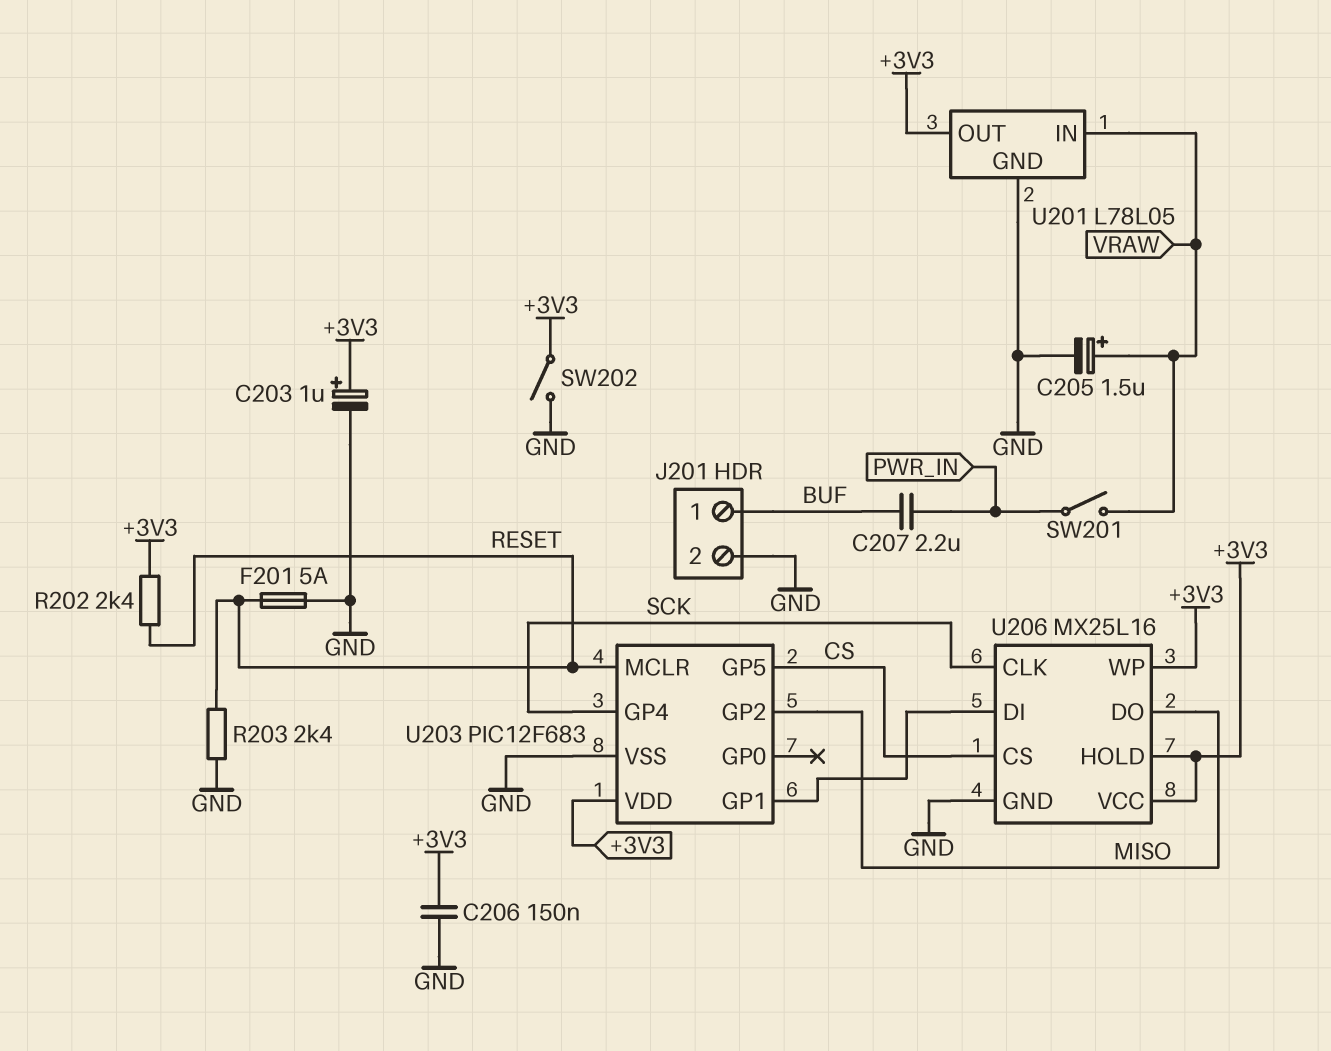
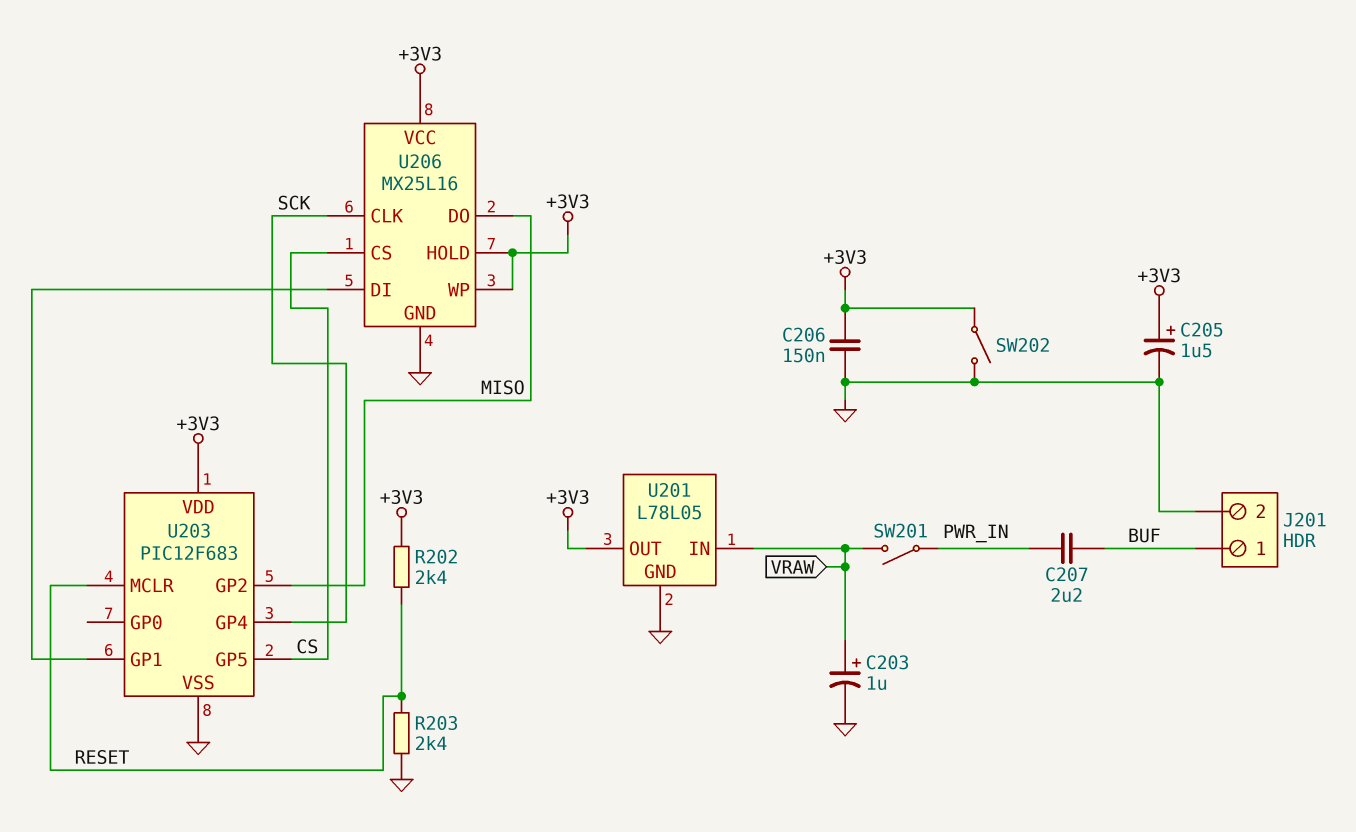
C203: 1uF (plus +3V3, minus GND) -> 1uF (plus VRAW, minus GND)
C205: 1.5uF (plus VRAW, minus GND) -> 1.5uF (plus +3V3, minus GND)
F201: 5A (GND, RESET) -> none

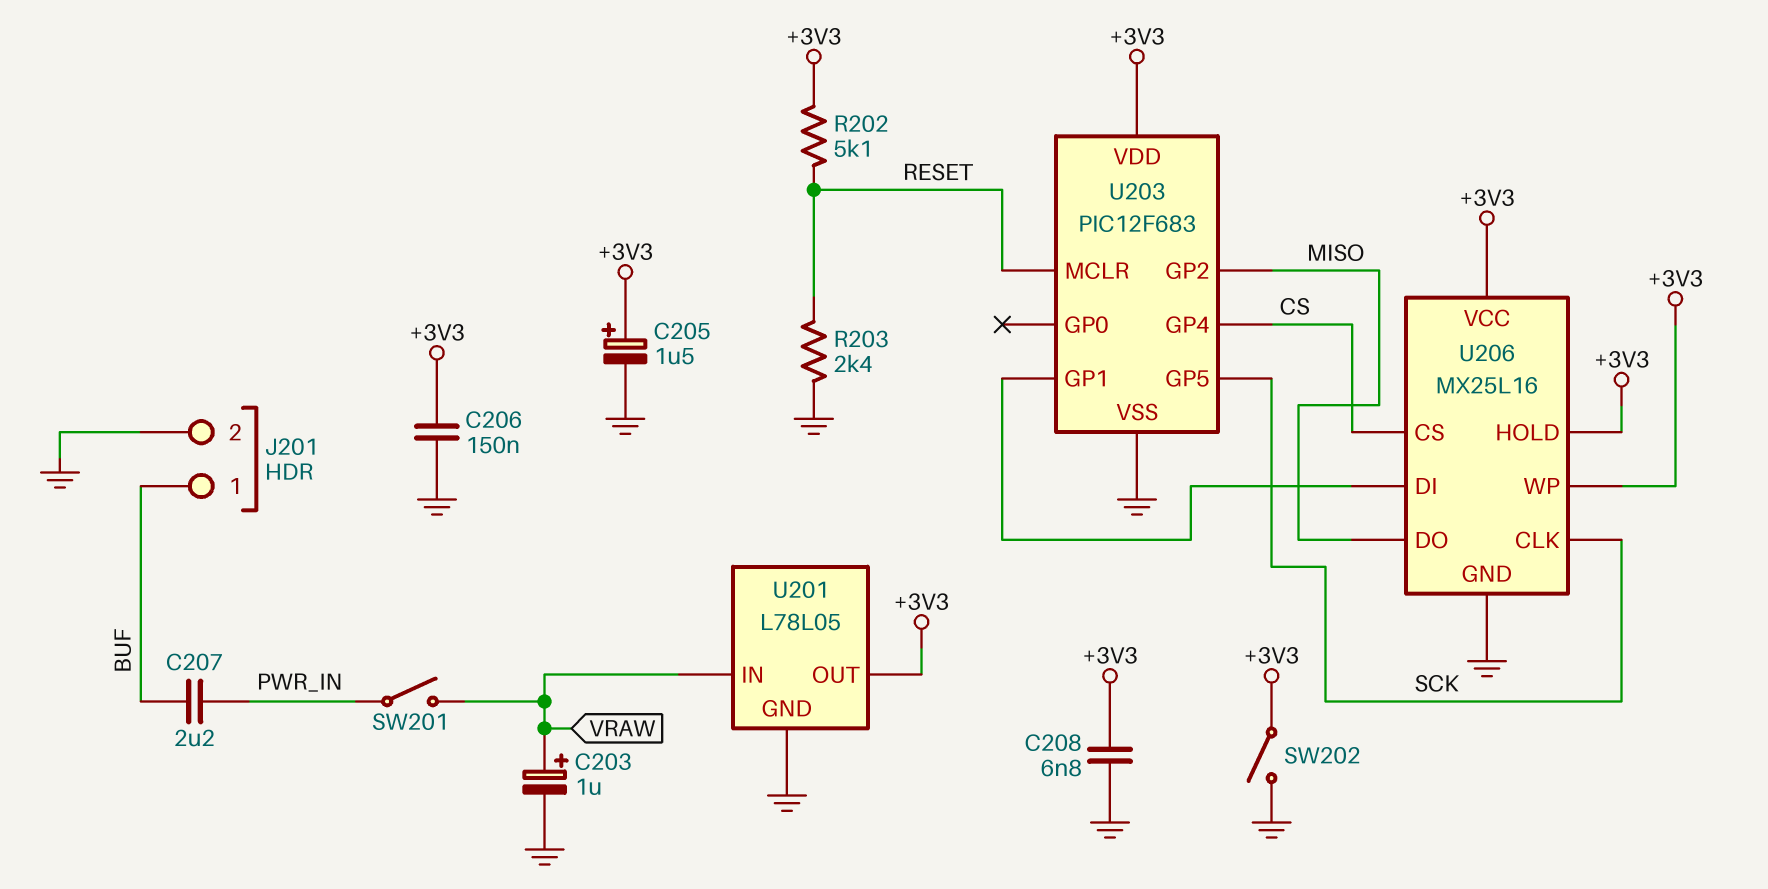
C208: none -> 6.8nF (+3V3, GND)
R202: 2.4k (+3V3, RESET) -> 5.1k (+3V3, RESET)
U203 pin GP4: SCK -> CS
U203 pin GP5: CS -> SCK

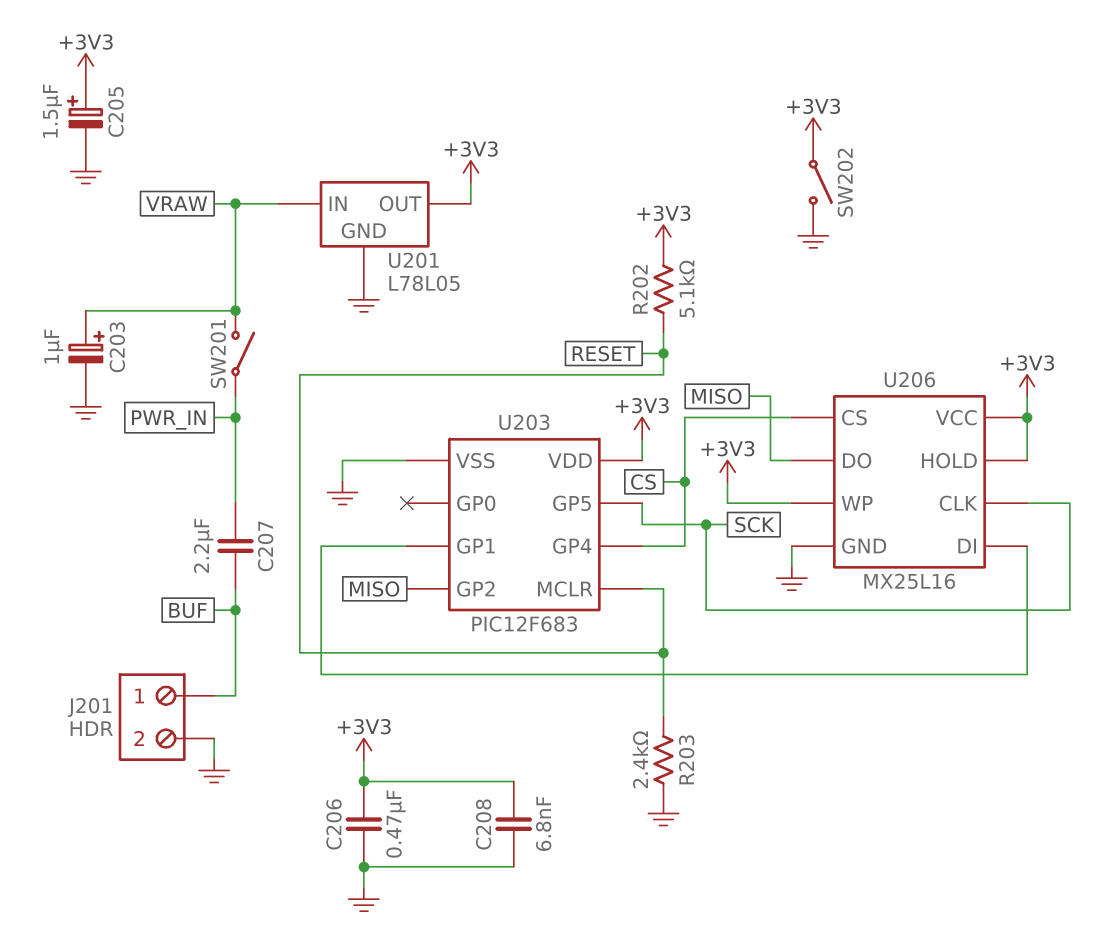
C206: 150nF (+3V3, GND) -> 470nF (+3V3, GND)

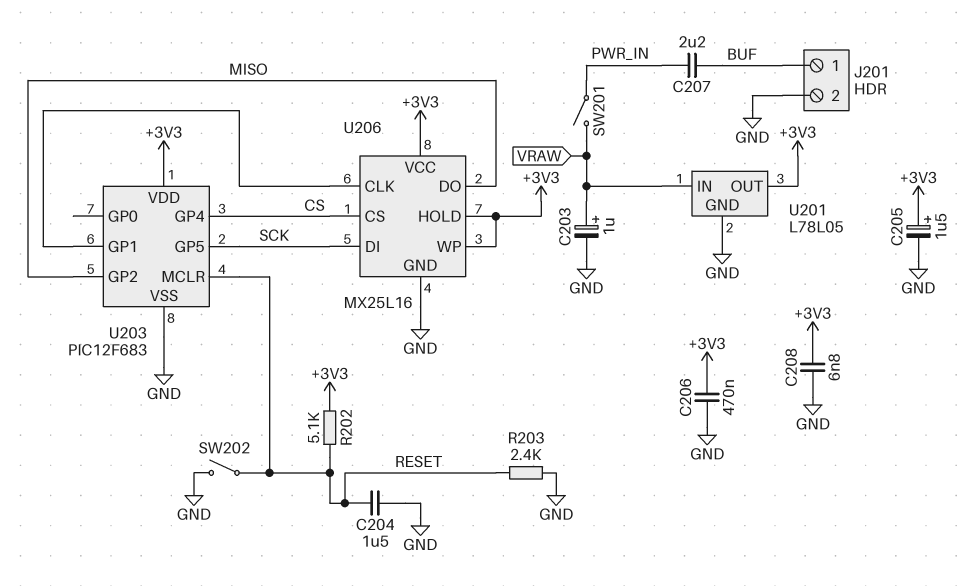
C204: none -> 1.5uF (GND, RESET)
SW202: switch (+3V3, GND) -> switch (GND, RESET)
U206 pin CLK: SCK -> U203/GP1
U206 pin DI: U203/GP1 -> SCK

